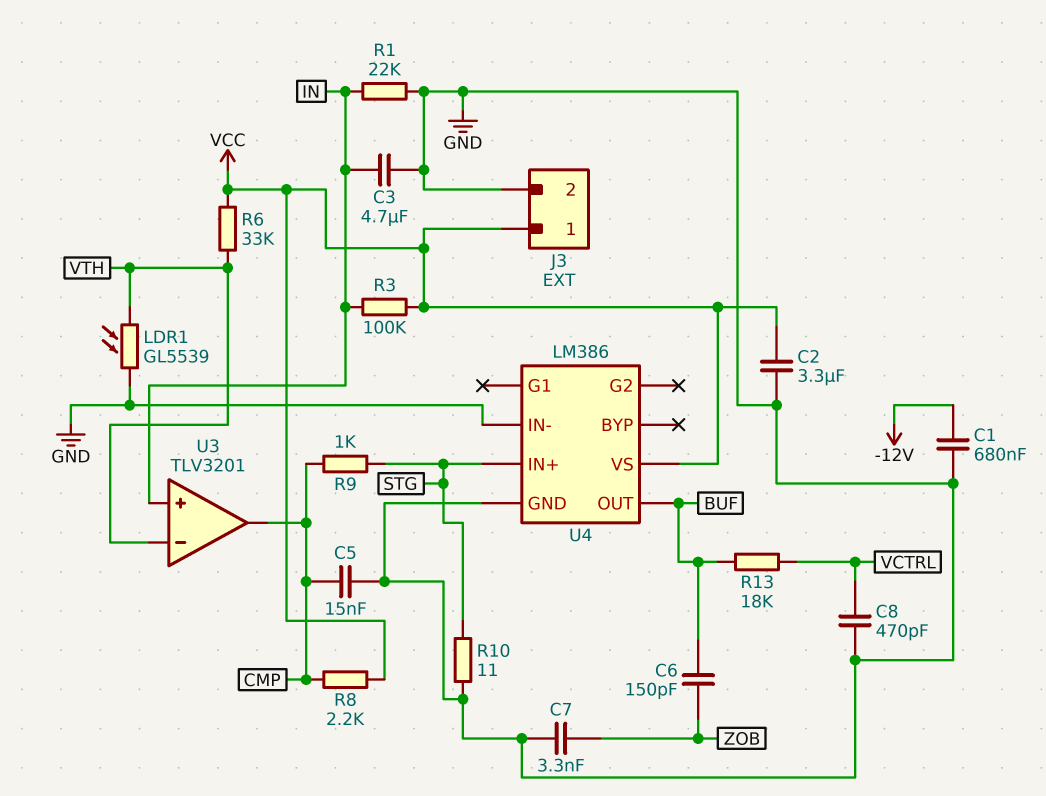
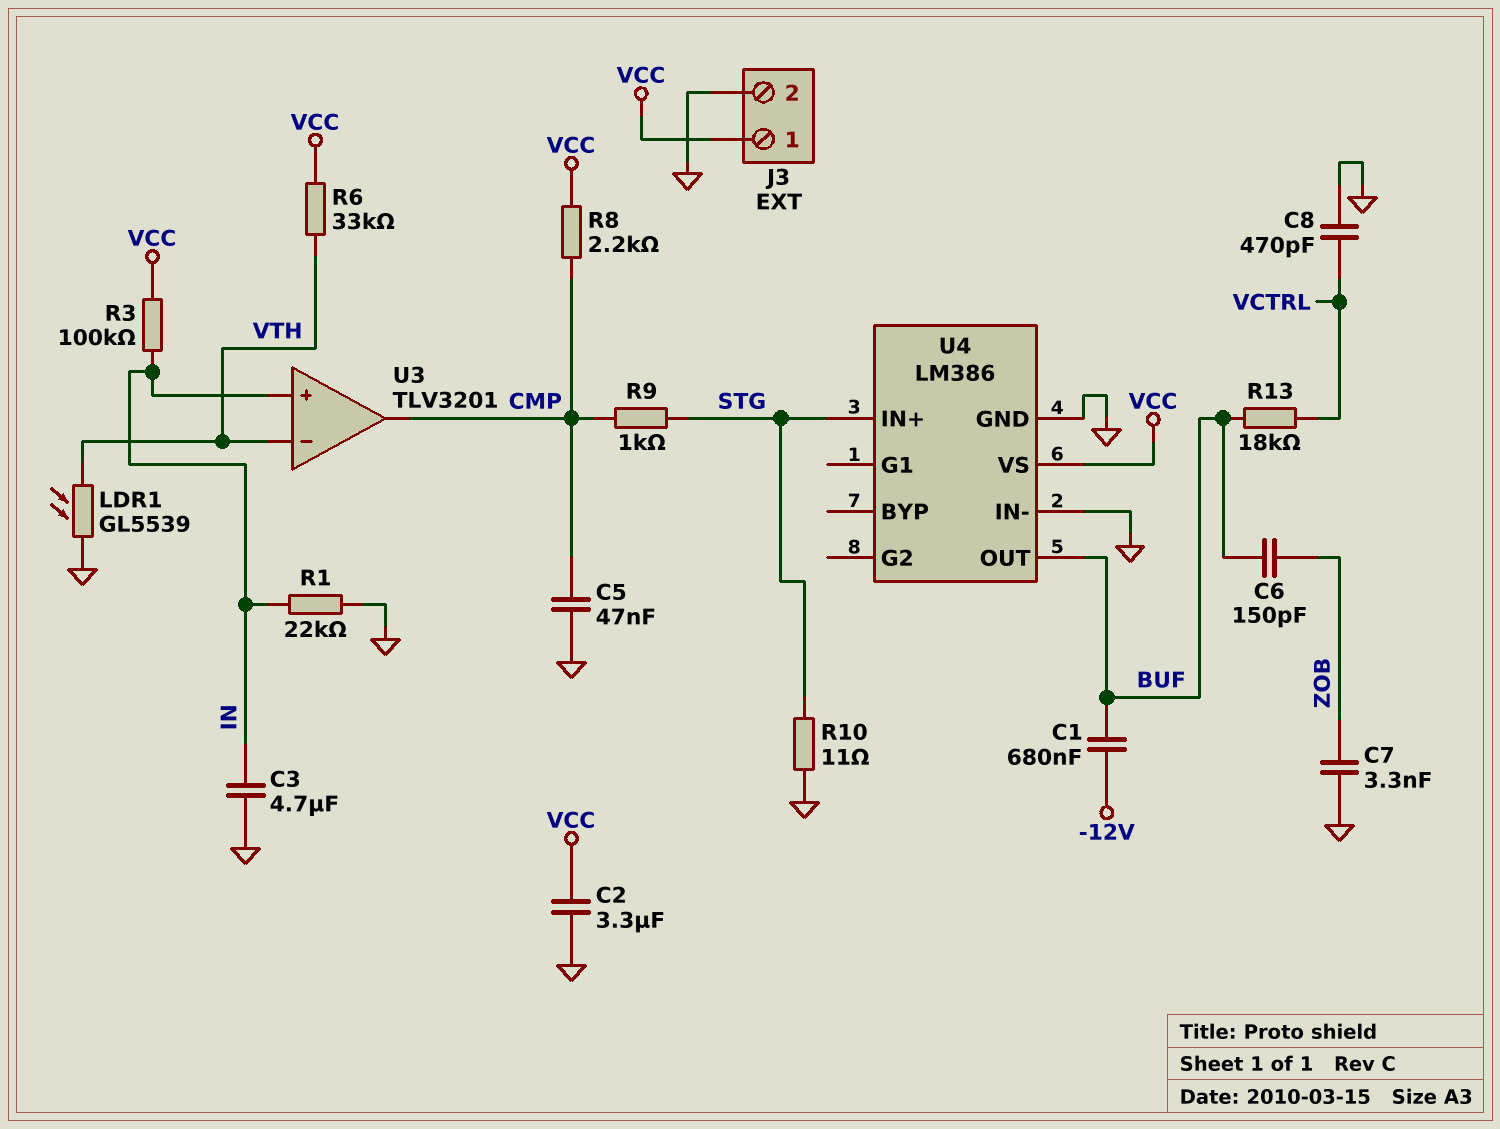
C1: 680nF (-12V, GND) -> 680nF (-12V, BUF)
C5: 15nF (CMP, GND) -> 47nF (CMP, GND)

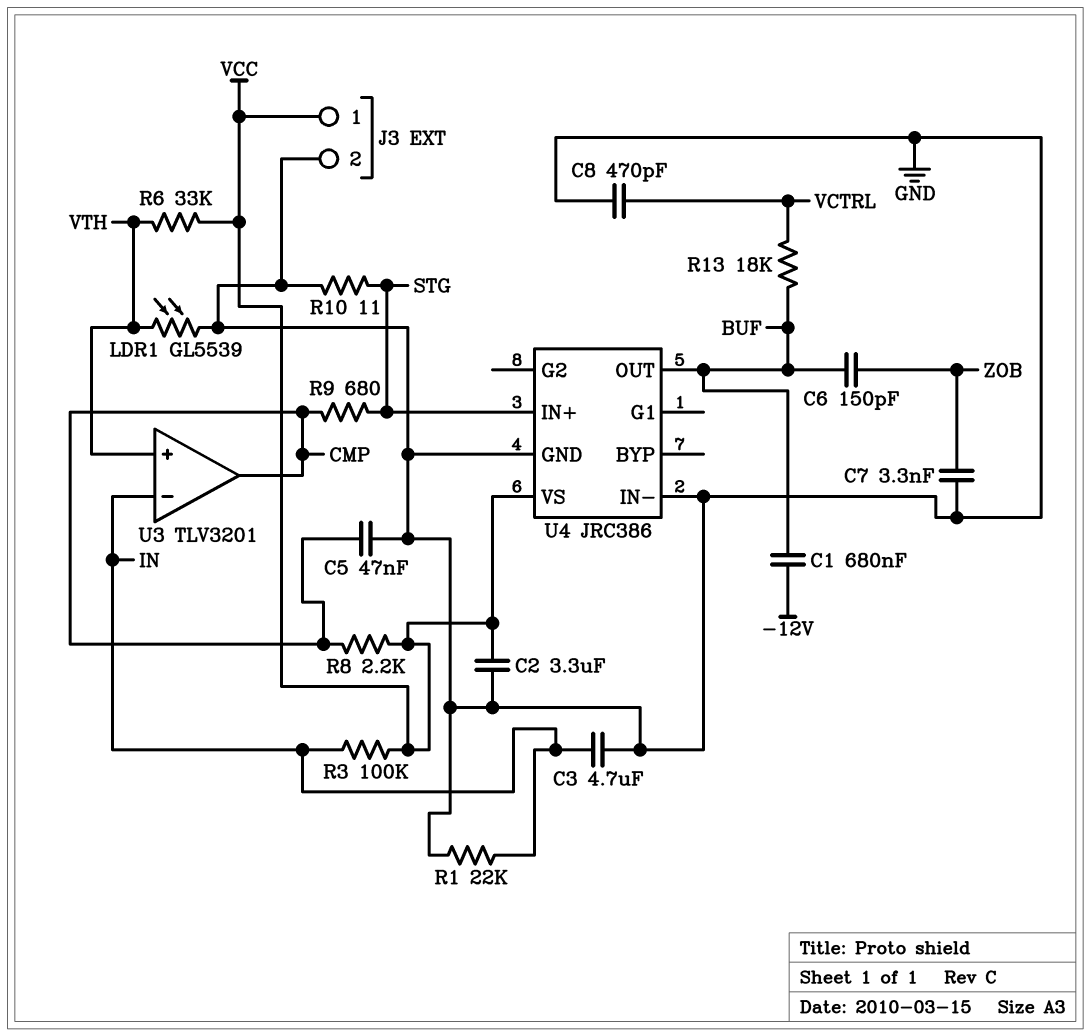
R9: 1k (CMP, STG) -> 680 (CMP, STG)
U3 pin in+: IN -> VTH
U3 pin in-: VTH -> IN
U4: LM386 -> JRC386

